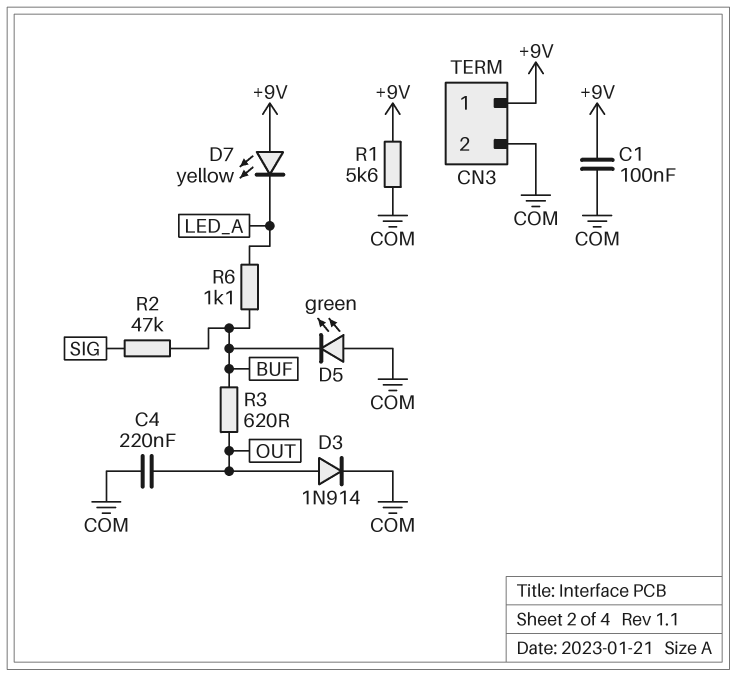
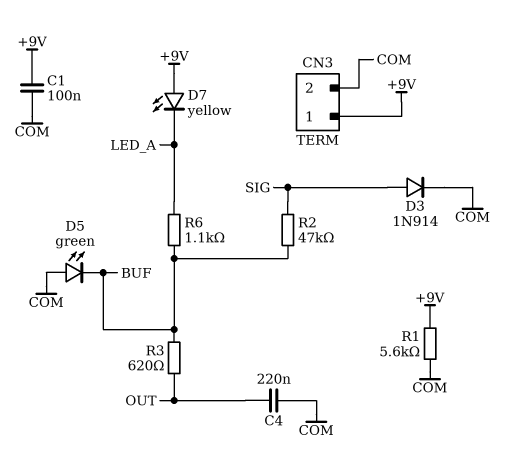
D3: diode 1N914 (A OUT, K COM) -> diode 1N914 (A SIG, K COM)

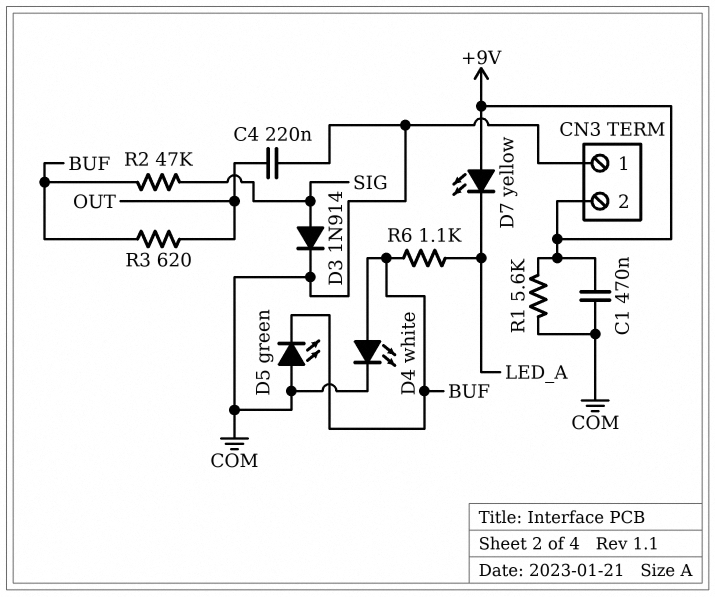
C1: 100nF (+9V, COM) -> 470nF (+9V, COM)
CN3 pin 1: +9V -> COM
CN3 pin 2: COM -> +9V
D4: none -> LED white (A BUF, K COM)

